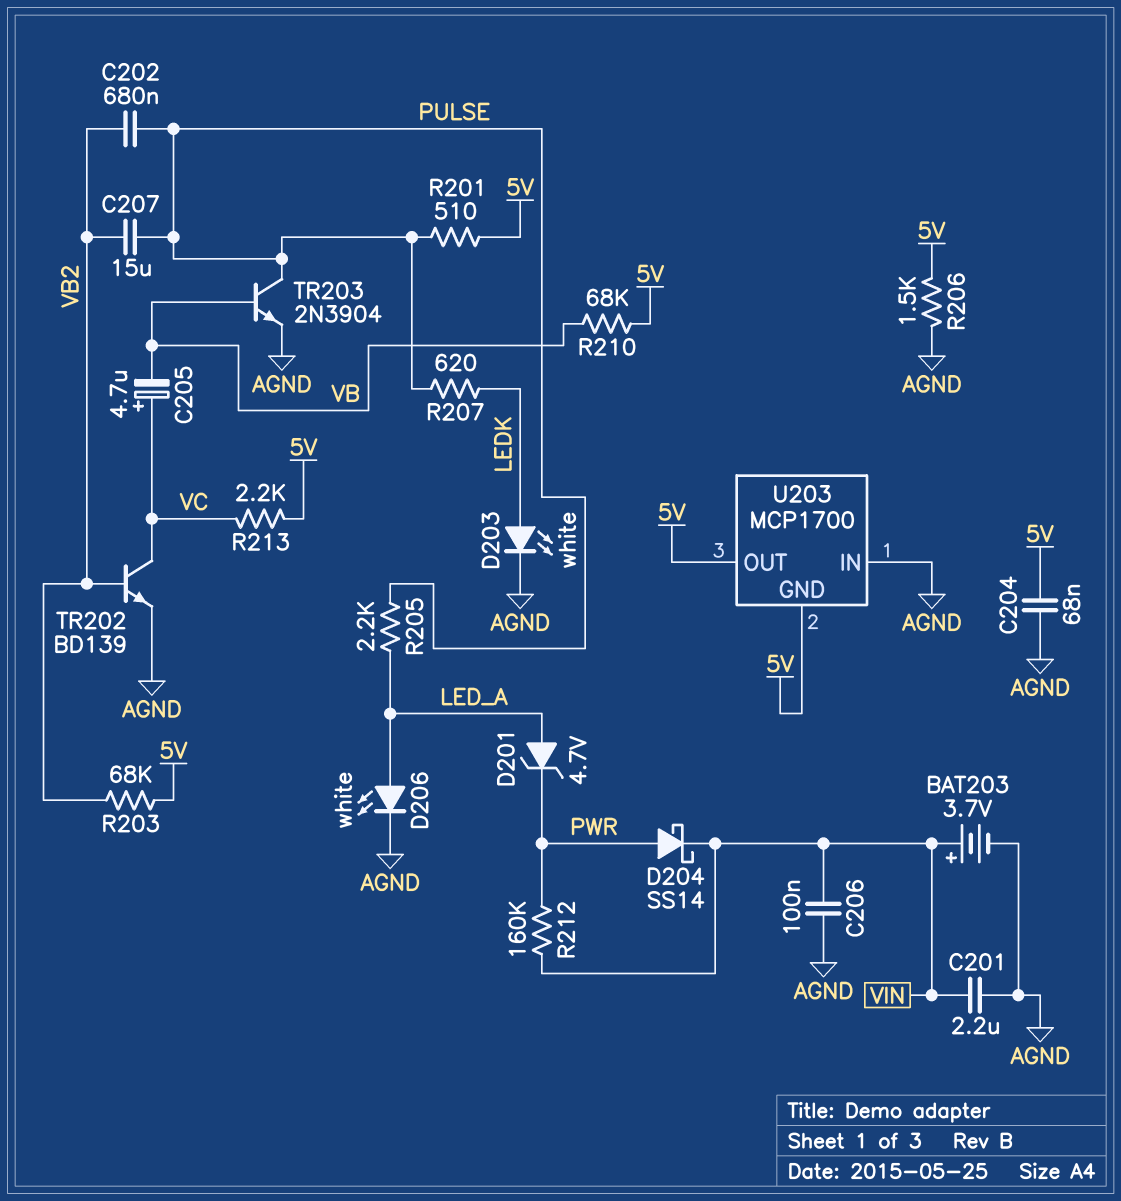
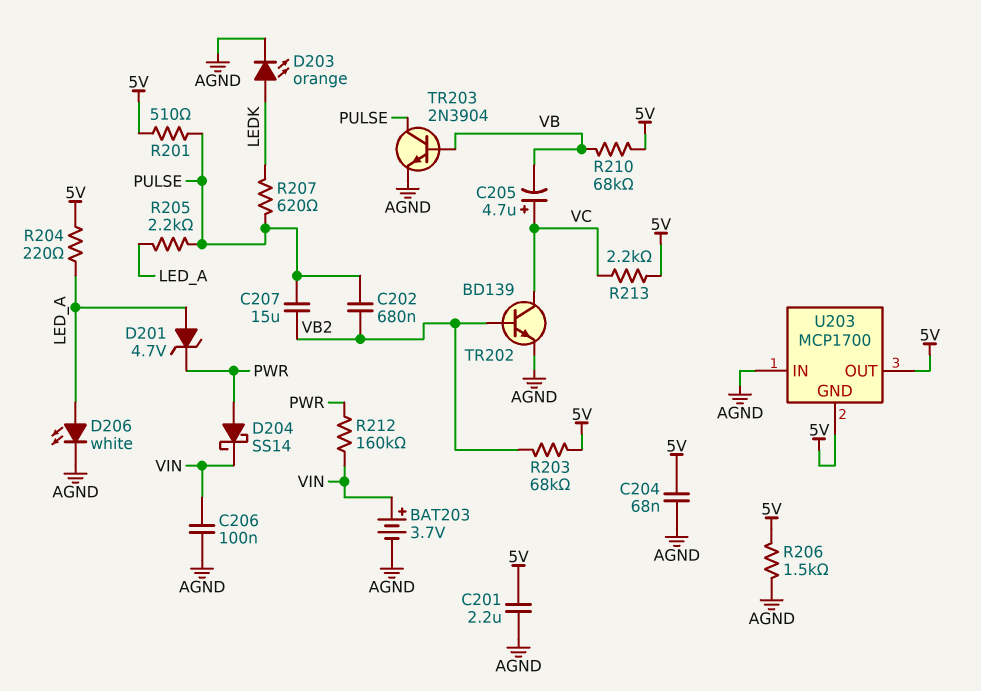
C201: 2.2uF (AGND, VIN) -> 2.2uF (5V, AGND)
D203: LED white (A LEDK, K AGND) -> LED orange (A LEDK, K AGND)
R204: none -> 220 (5V, LED_A)

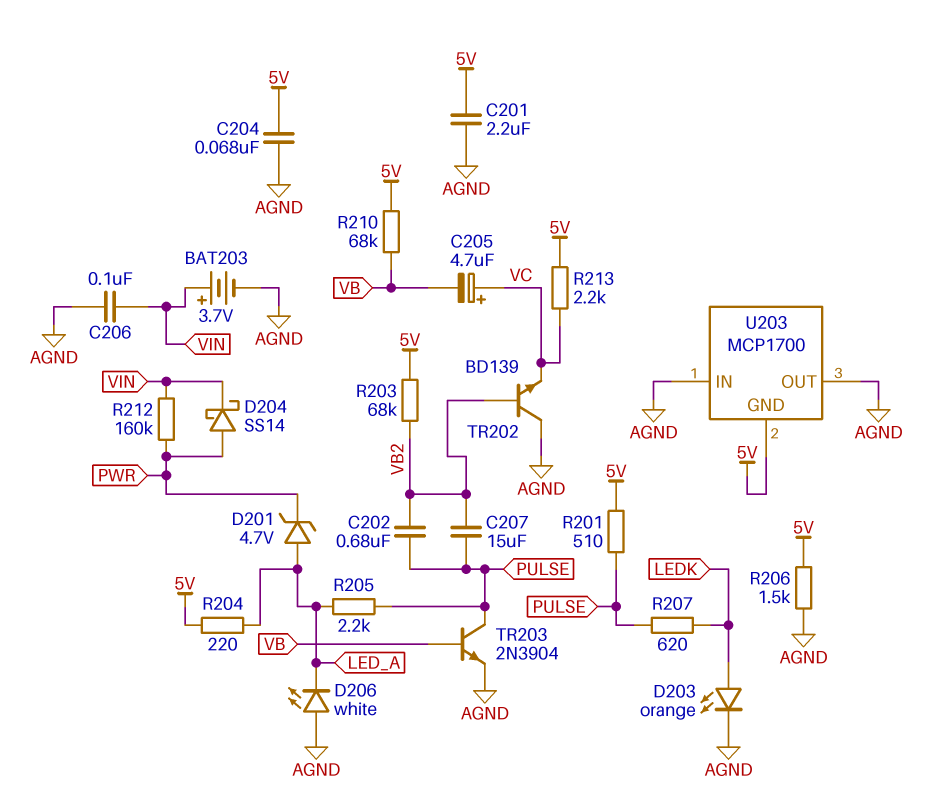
D206: LED white (A LED_A, K AGND) -> LED white (A AGND, K LED_A)
TR202: NPN BD139 (B VB2, C VC, E AGND) -> NPN BD139 (B VB2, C AGND, E VC)
U203 pin OUT: 5V -> AGND

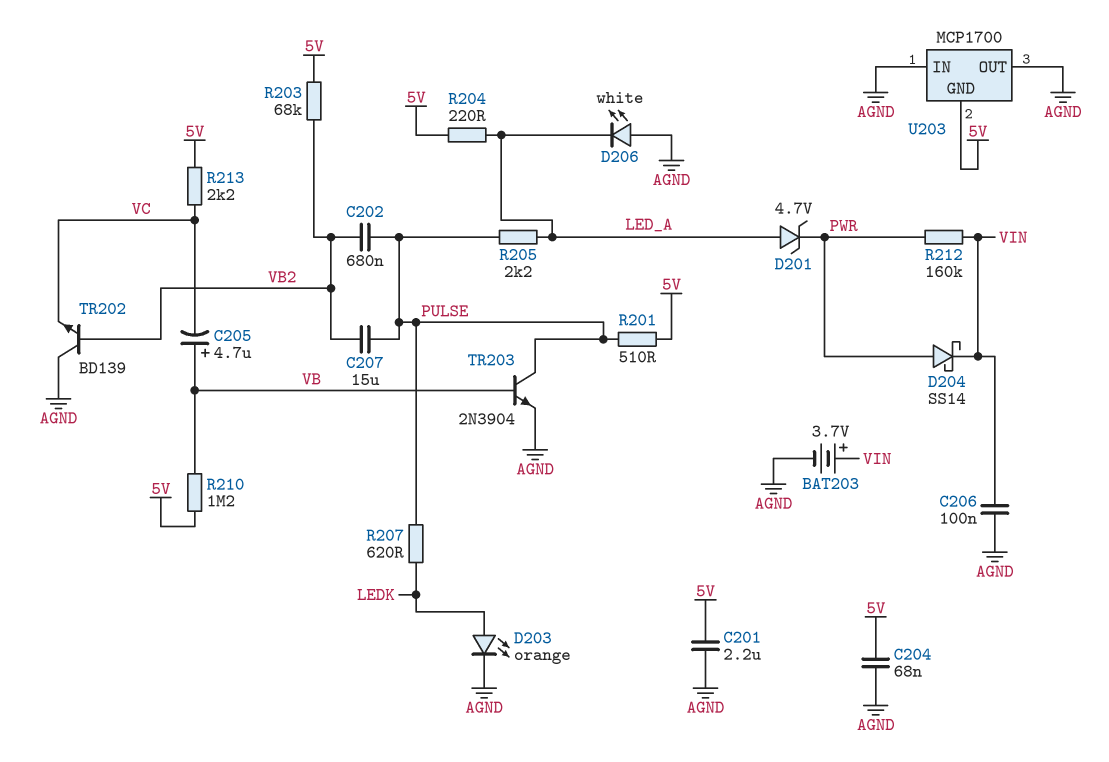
C205: 4.7uF (plus VC, minus VB) -> 4.7uF (plus VB, minus VC)
R206: 1.5k (5V, AGND) -> none
R210: 68k (5V, VB) -> 1.2M (5V, VB)

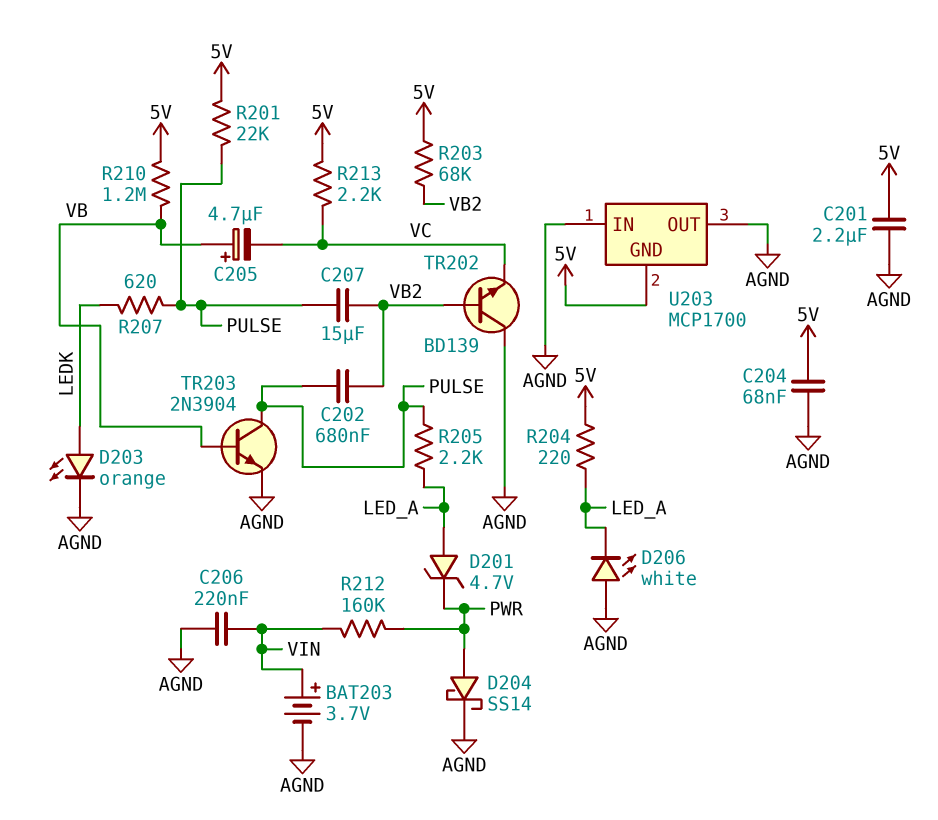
C206: 100nF (AGND, VIN) -> 220nF (AGND, VIN)
D204: schottky SS14 (A PWR, K VIN) -> schottky SS14 (A PWR, K AGND)
R201: 510 (5V, PULSE) -> 22k (5V, PULSE)

